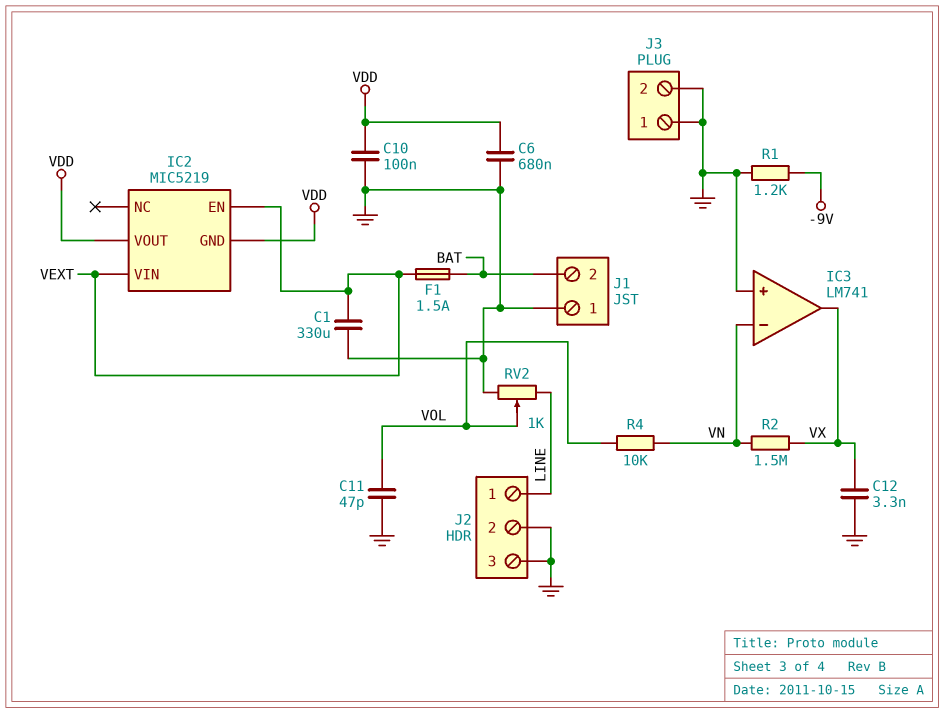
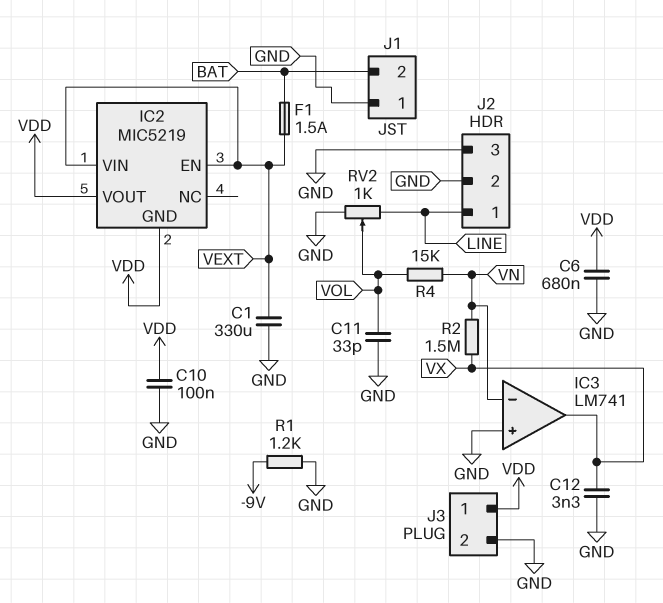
C11: 47pF (GND, VOL) -> 33pF (GND, VOL)
J3 pin 1: GND -> VDD
R4: 10k (VN, VOL) -> 15k (VN, VOL)

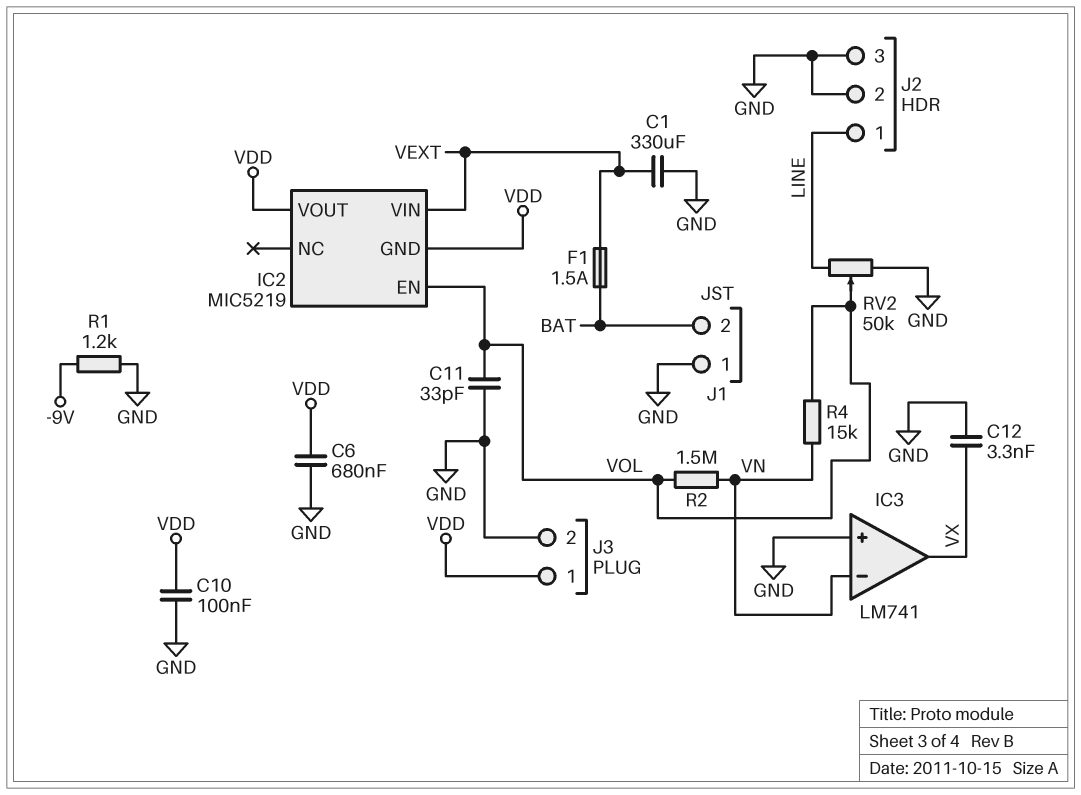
IC2 pin EN: VEXT -> VOL
R2: 1.5M (VN, VX) -> 1.5M (VN, VOL)
RV2: 1k (GND, LINE, wiper VOL) -> 50k (GND, LINE, wiper VOL)

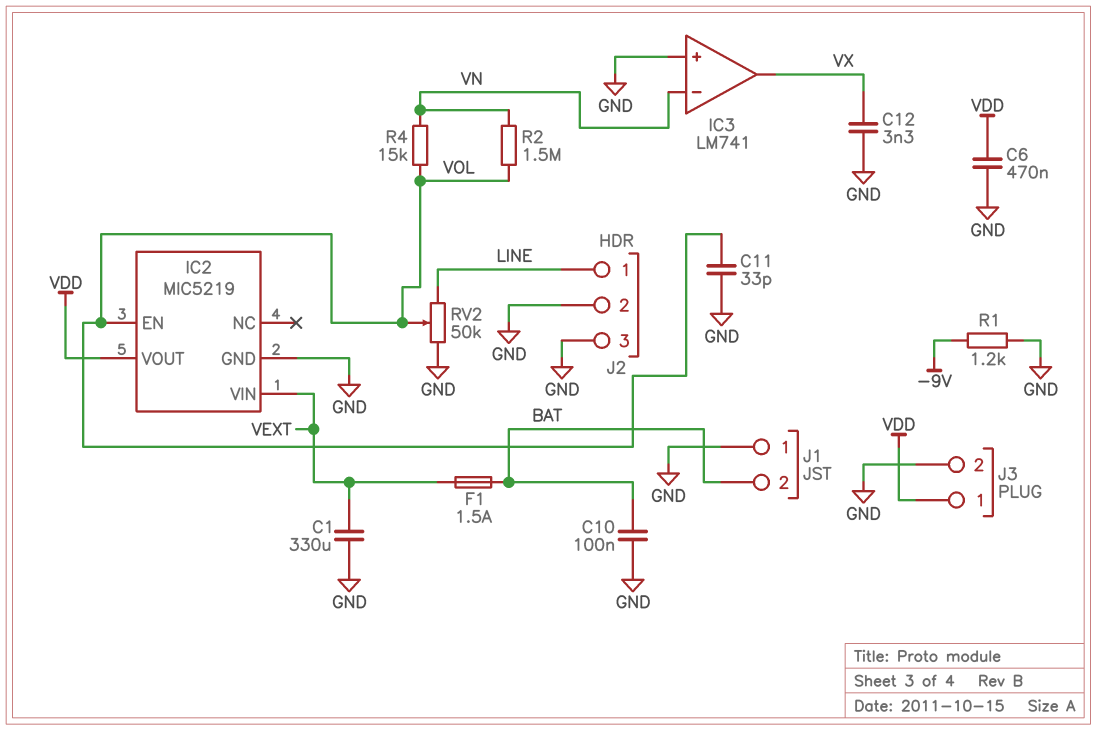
C6: 680nF (GND, VDD) -> 470nF (GND, VDD)
C10: 100nF (GND, VDD) -> 100nF (BAT, GND)
IC2 pin GND: VDD -> GND

